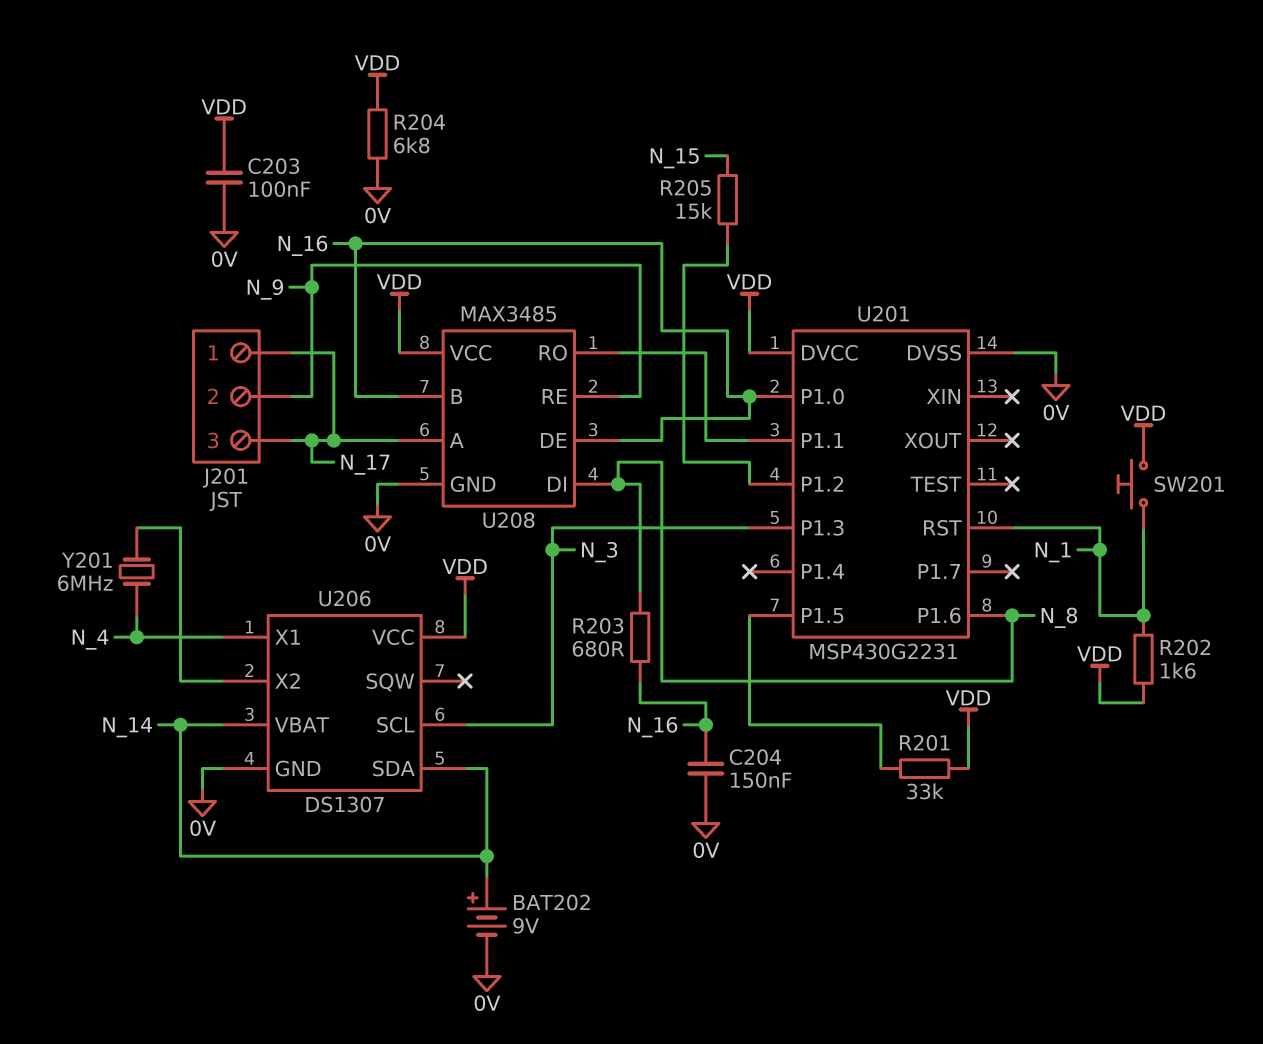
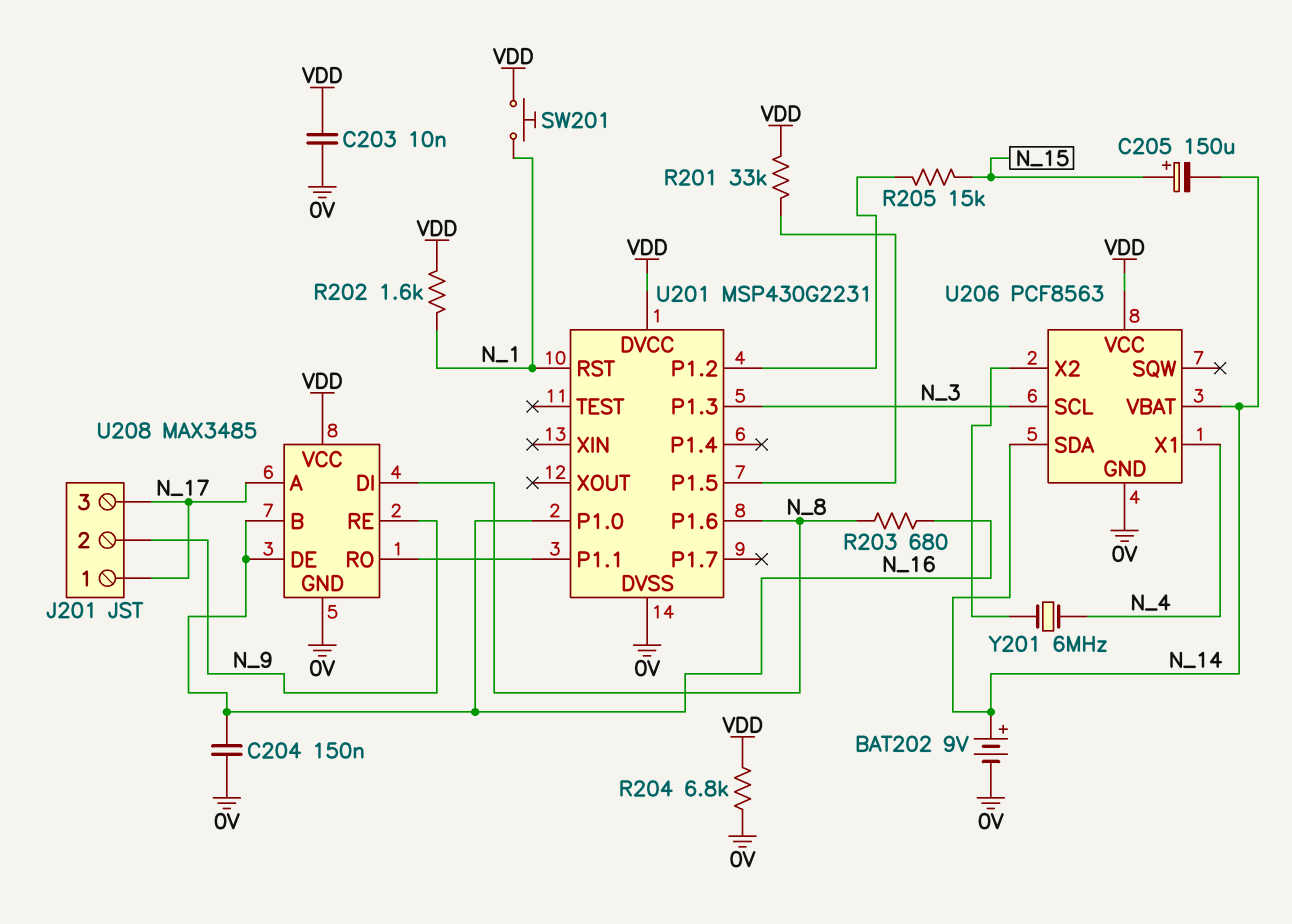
C203: 100nF (0V, VDD) -> 10nF (0V, VDD)
C205: none -> 150uF (plus N_15, minus N_14)
U206: DS1307 -> PCF8563

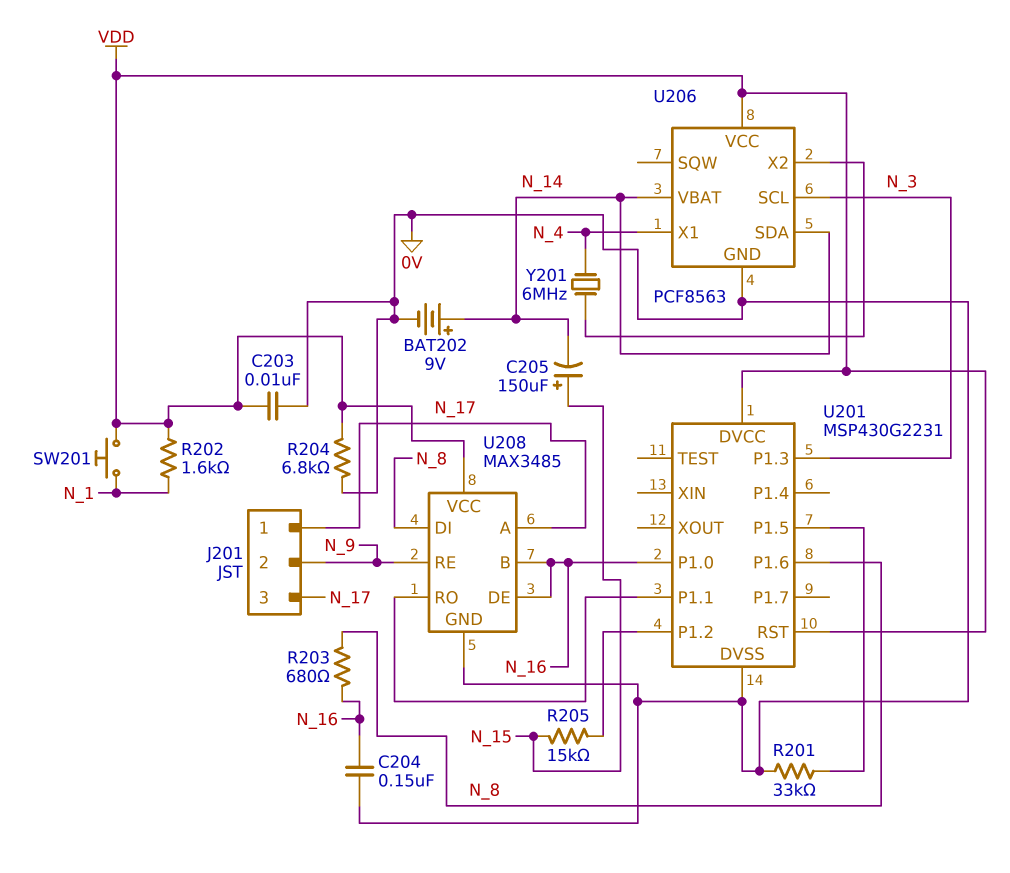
R201: 33k (U201/P1.5, VDD) -> 33k (0V, U201/P1.5)
U201 pin RST: N_1 -> VDD

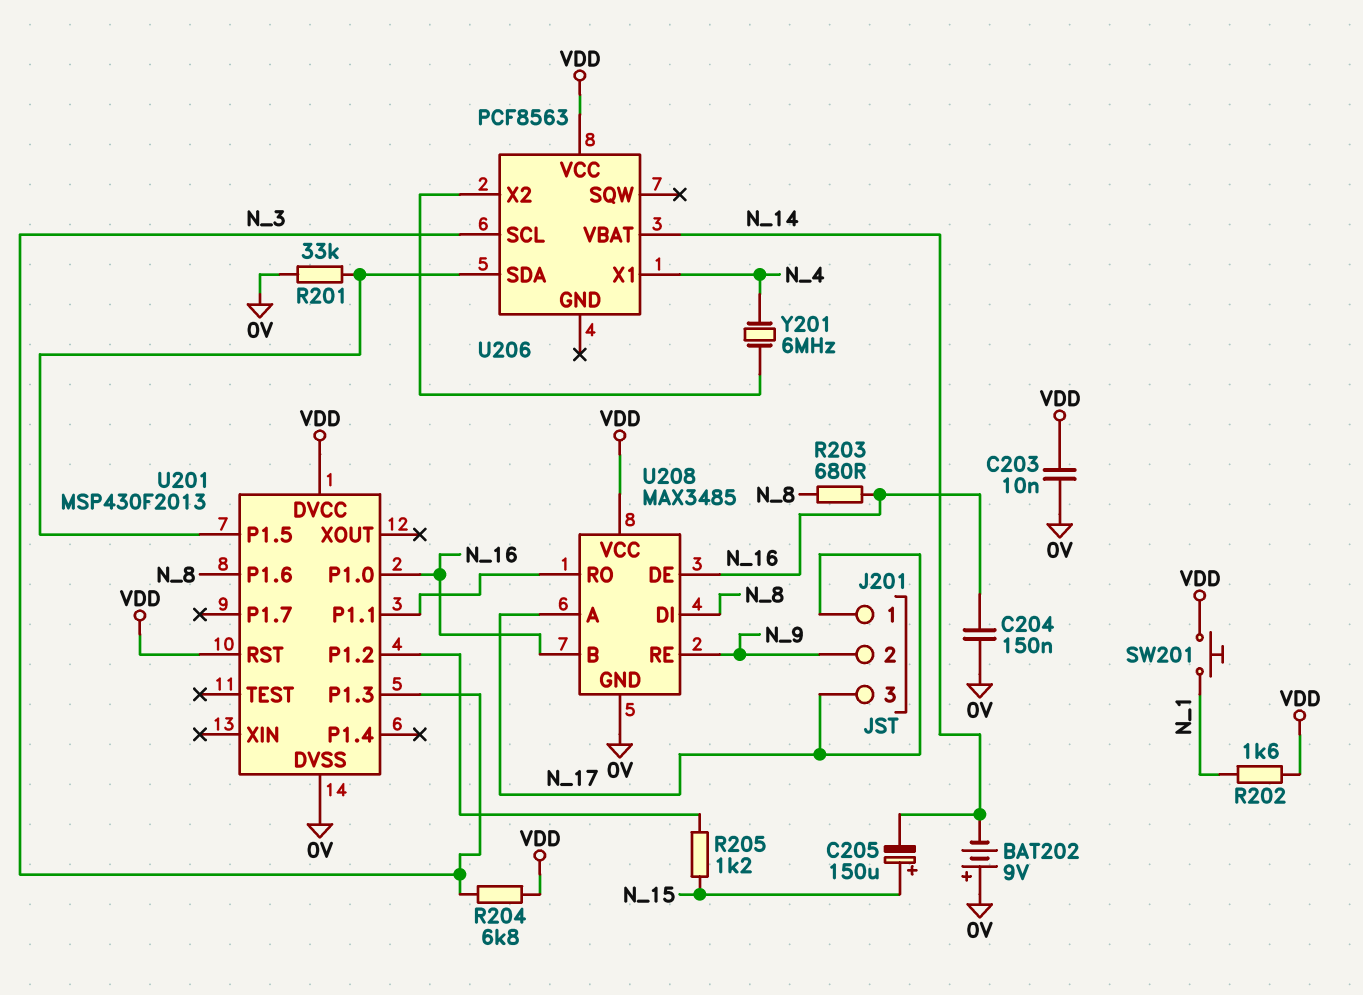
BAT202: 9V (plus N_14, minus 0V) -> 9V (plus 0V, minus N_14)
R204: 6.8k (0V, VDD) -> 6.8k (N_3, VDD)
R205: 15k (N_15, U201/P1.2) -> 1.2k (N_15, U201/P1.2)
U201: MSP430G2231 -> MSP430F2013
U206 pin GND: 0V -> none
U206 pin SDA: N_14 -> U201/P1.5

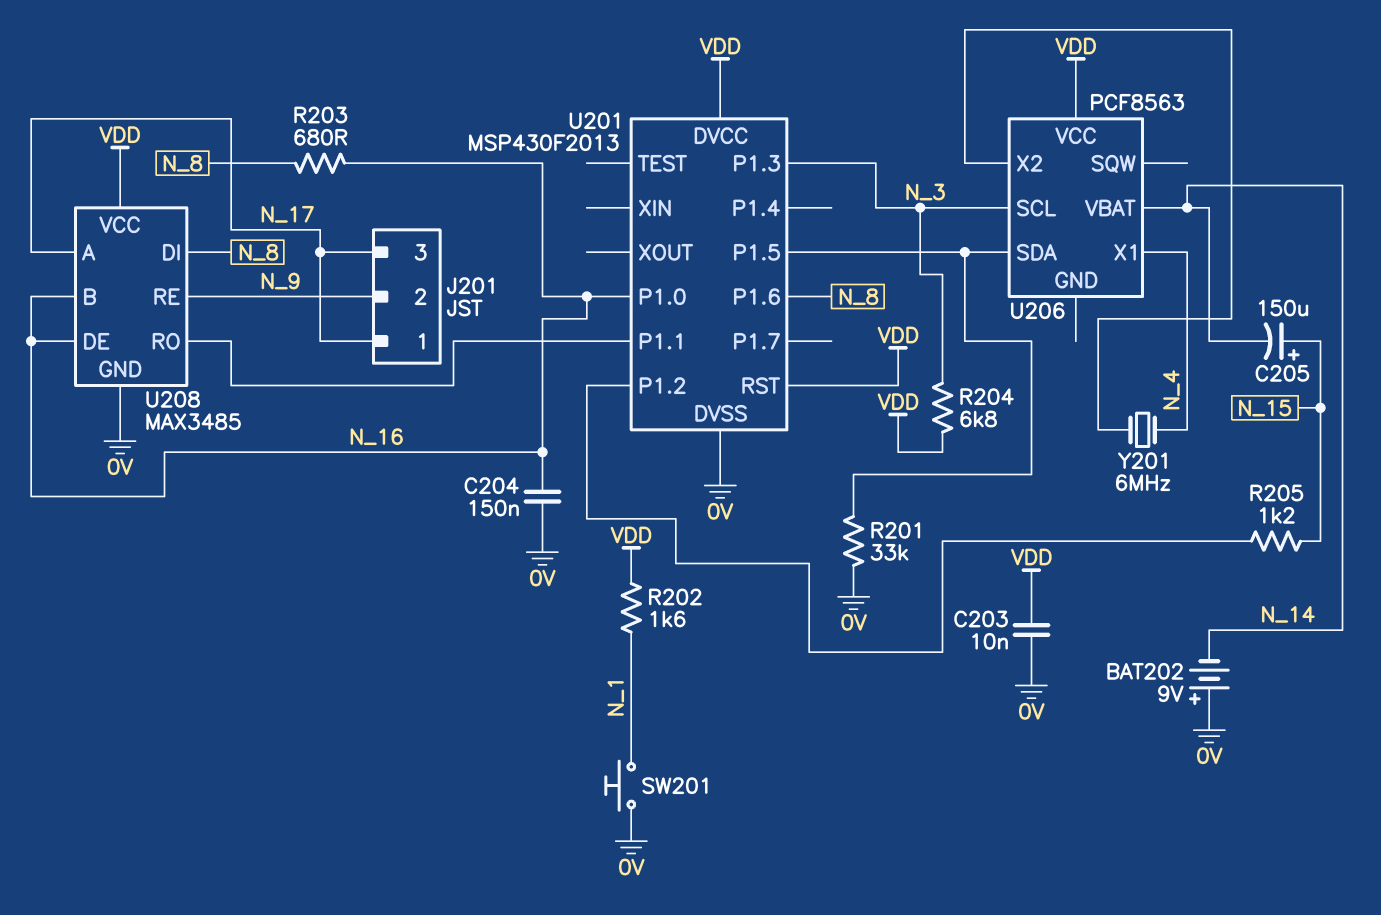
SW201: button (N_1, VDD) -> button (0V, N_1)

